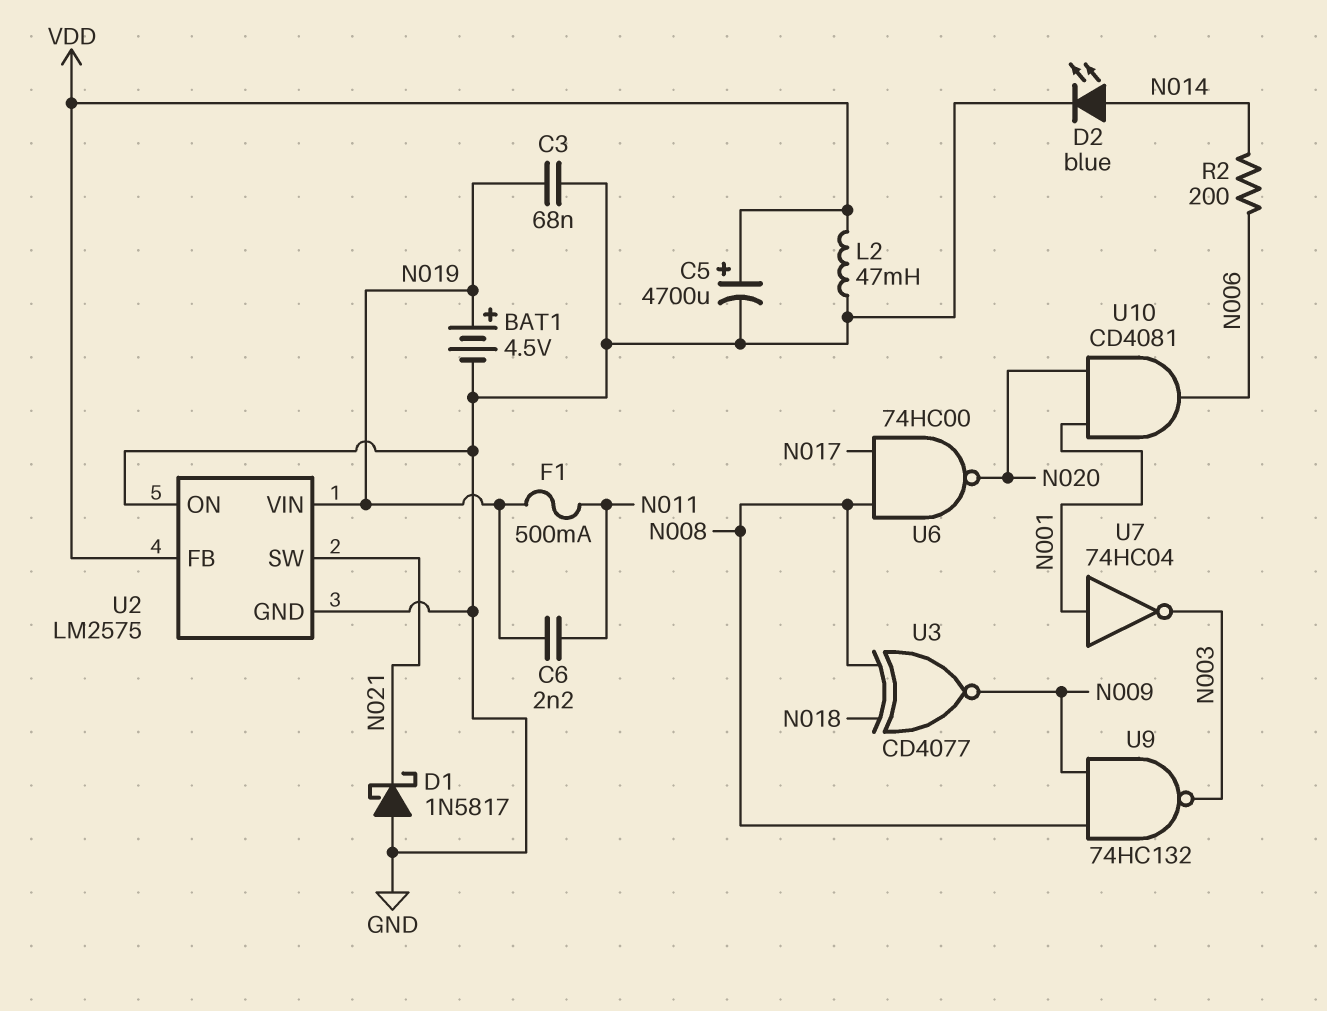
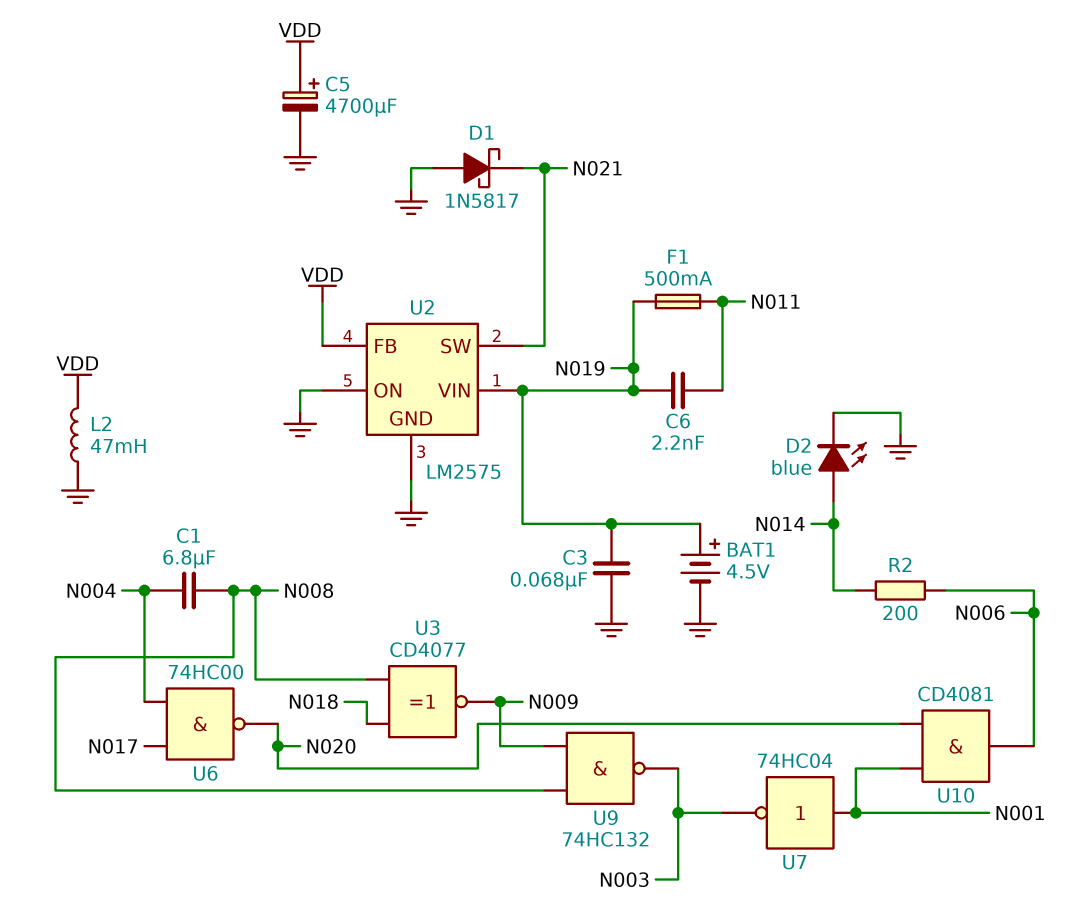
C1: none -> 6.8uF (N004, N008)
U6: NAND 74HC00 (in N008, in N017, out N020) -> NAND 74HC00 (in N004, in N017, out N020)

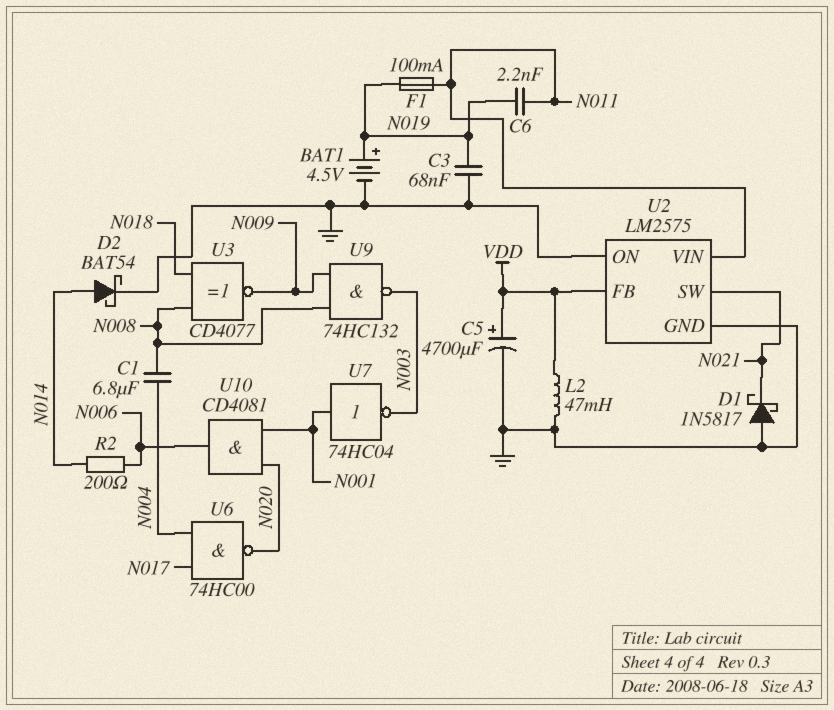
D2: LED blue (A N014, K GND) -> schottky BAT54 (A N014, K GND)
F1: 500mA (N011, N019) -> 100mA (N011, N019)
U2 pin VIN: N019 -> N011

